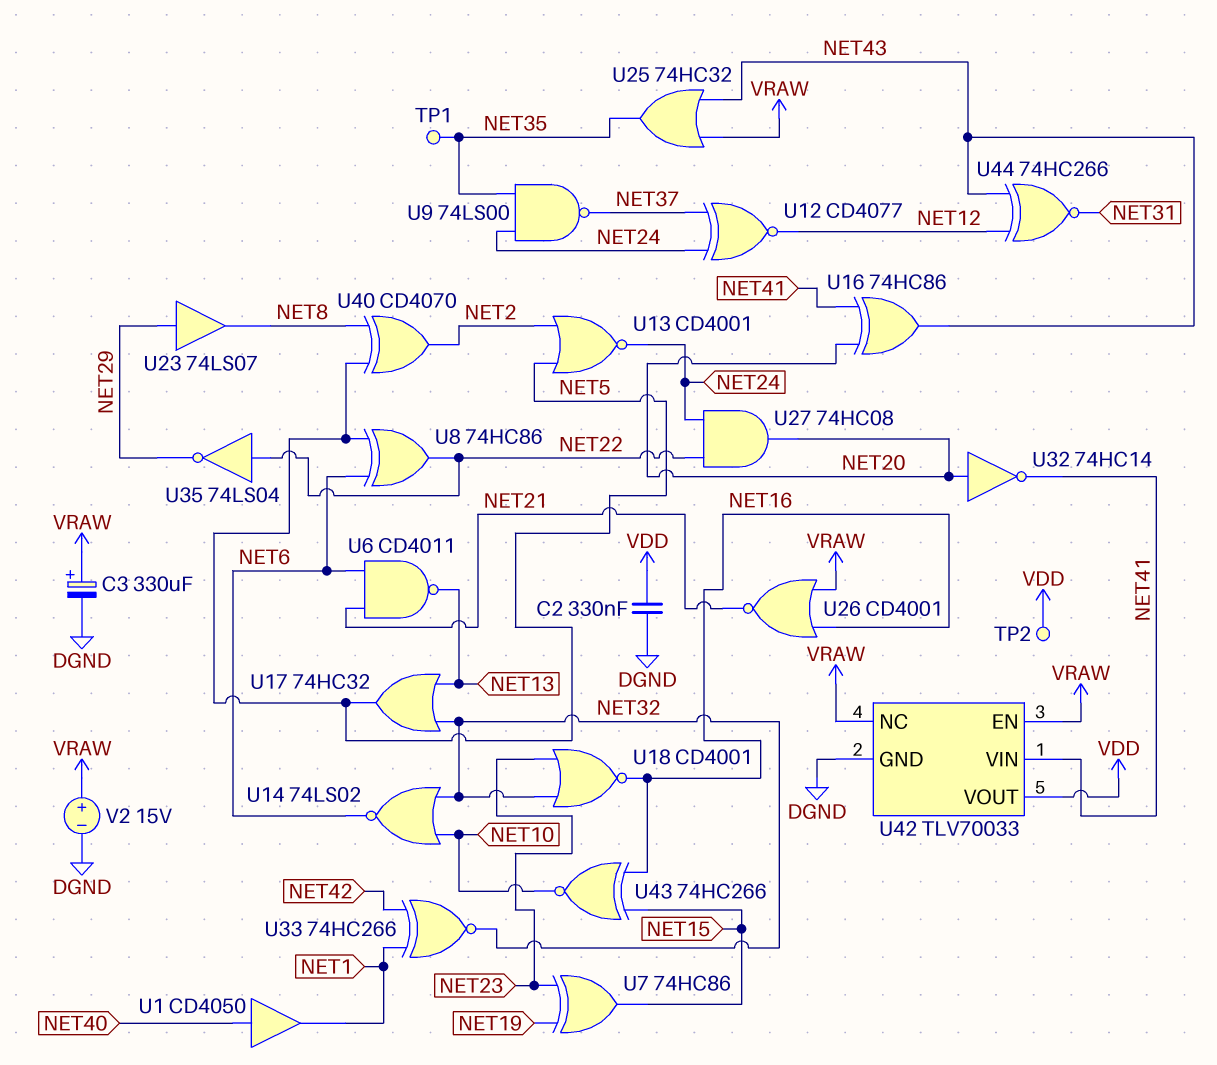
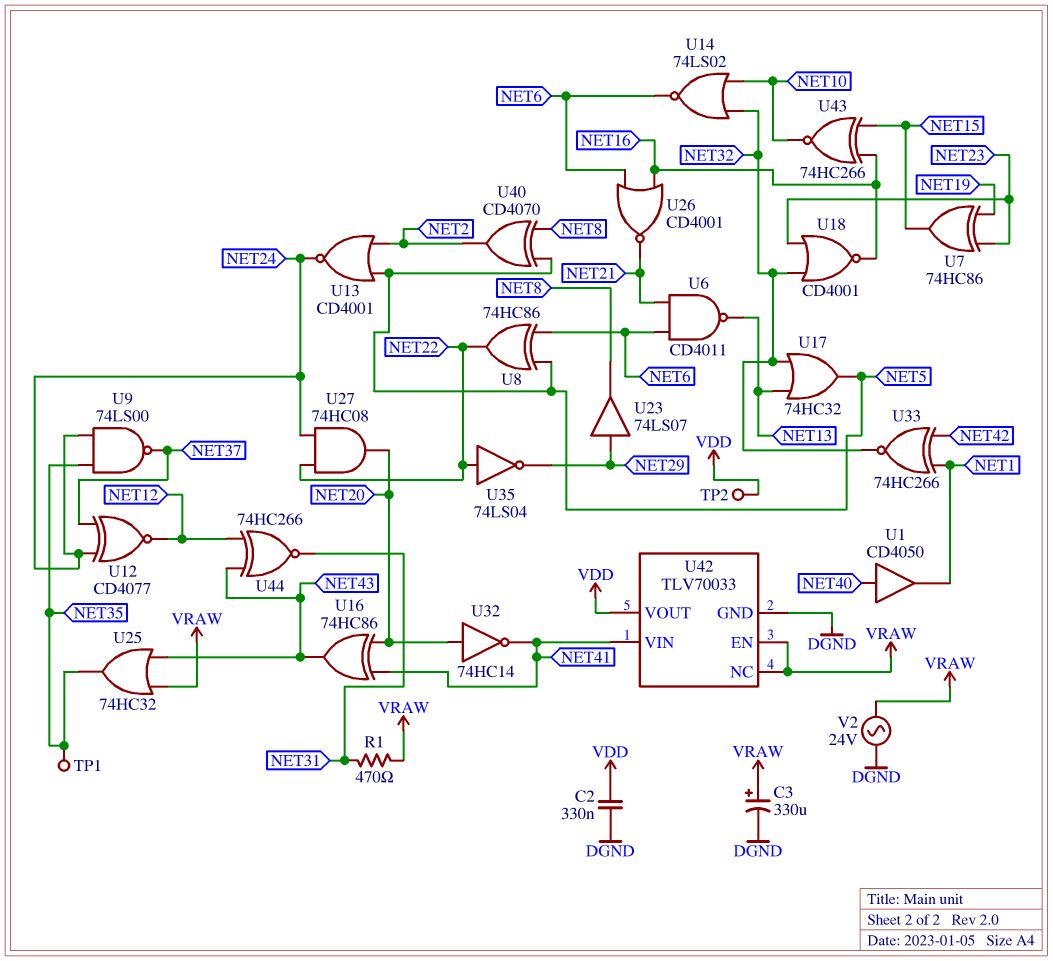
R1: none -> 470 (NET31, VRAW)
U26: NOR CD4001 (in NET16, in VRAW, out NET21) -> NOR CD4001 (in NET6, in NET16, out NET21)
V2: 15V (plus VRAW, minus DGND) -> AC 24V (DGND, VRAW)

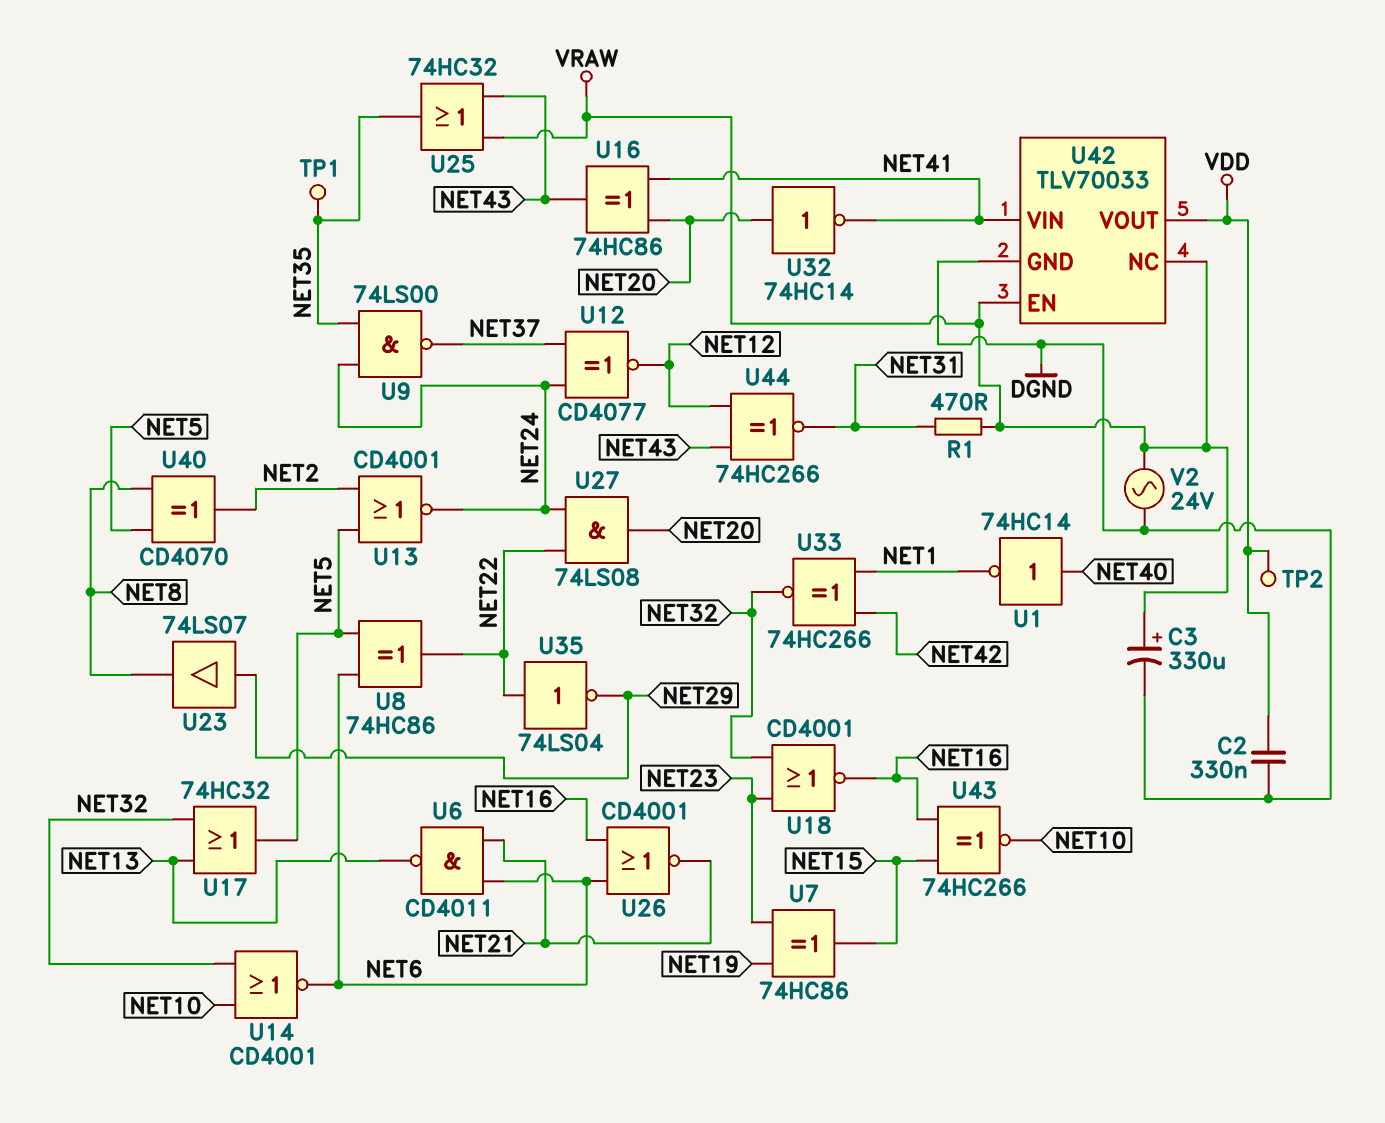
U1: buffer CD4050 (in NET40, out NET1) -> NOT 74HC14 (in NET40, out NET1)
U14: NOR 74LS02 (in NET10, in NET32, out NET6) -> NOR CD4001 (in NET10, in NET32, out NET6)
U27: AND 74HC08 (in NET22, in NET24, out NET20) -> AND 74LS08 (in NET22, in NET24, out NET20)

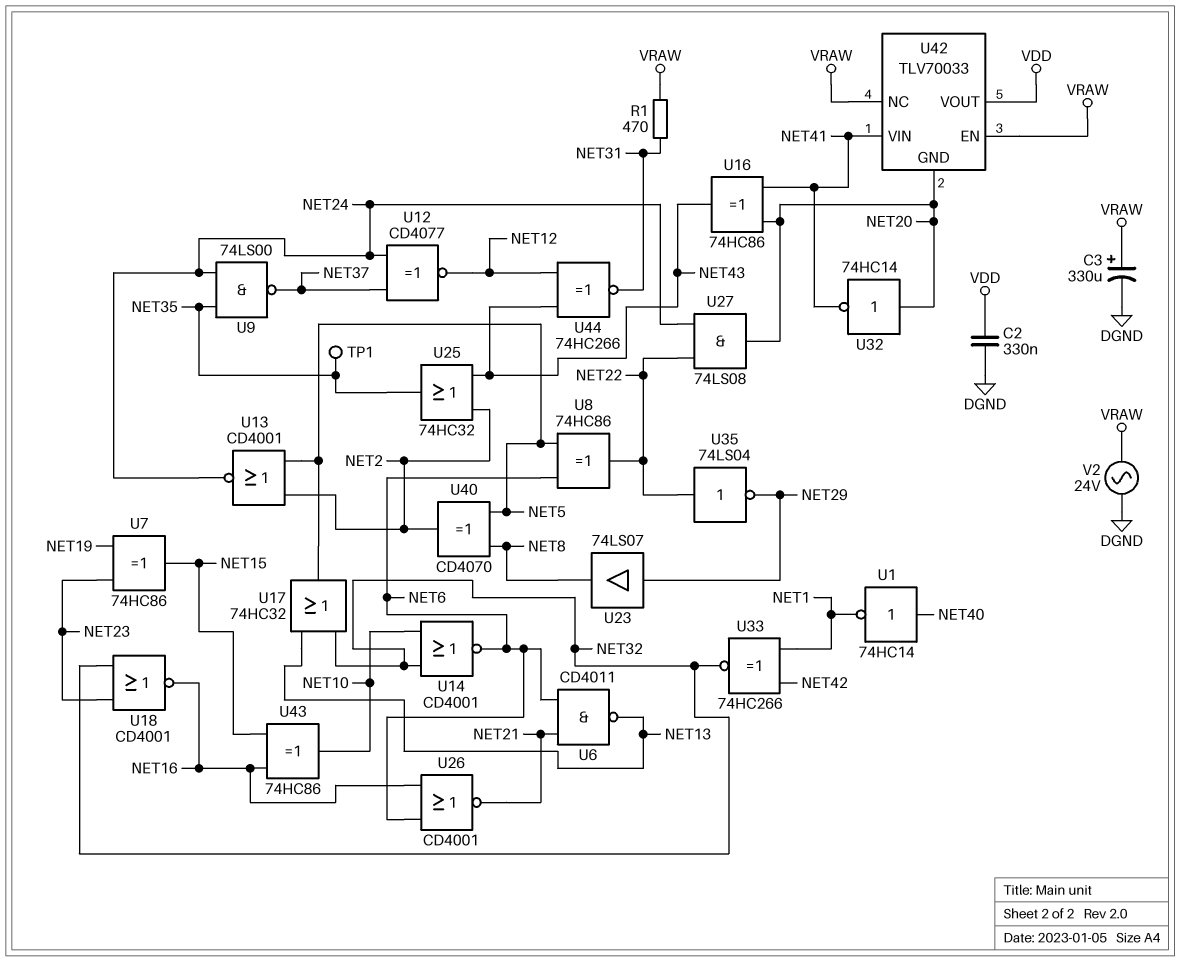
TP2: test point (VDD) -> none
U25: OR 74HC32 (in NET43, in VRAW, out NET35) -> OR 74HC32 (in NET2, in NET43, out NET35)
U42 pin GND: DGND -> NET20
U43: XNOR 74HC266 (in NET15, in NET16, out NET10) -> XOR 74HC86 (in NET15, in NET16, out NET10)

